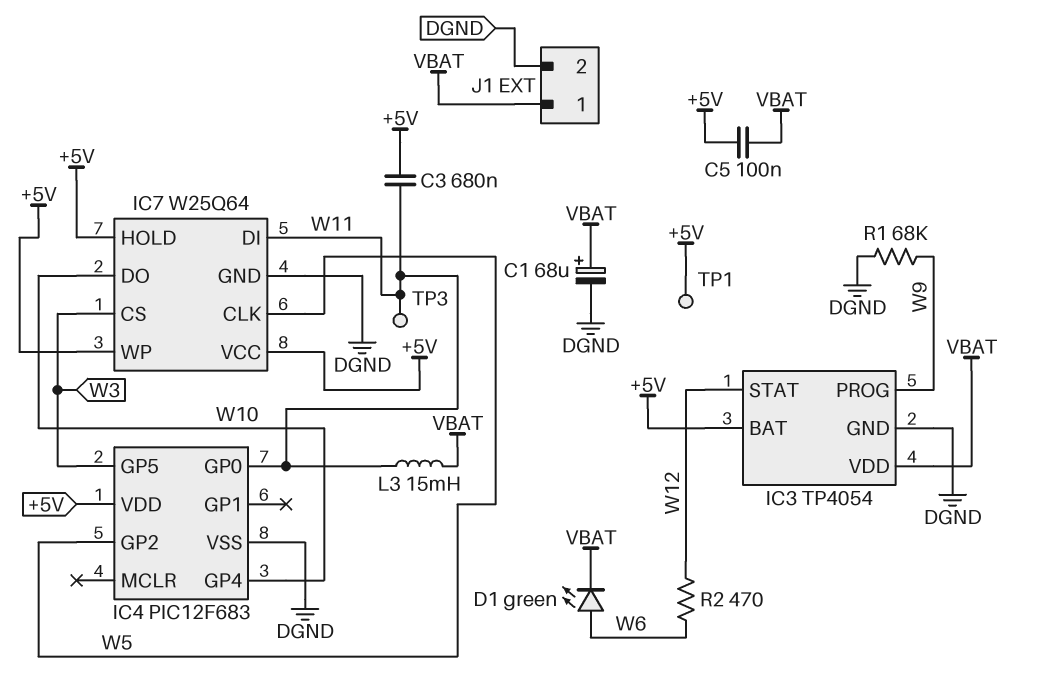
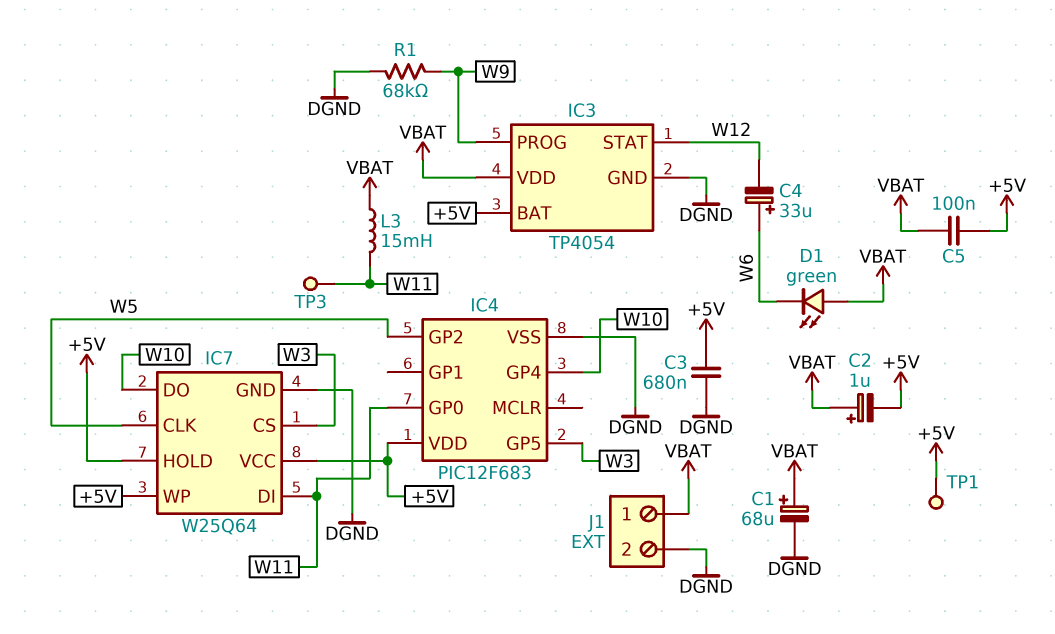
C2: none -> 1uF (plus VBAT, minus +5V)
C3: 680nF (+5V, W11) -> 680nF (+5V, DGND)
C4: none -> 33uF (plus W6, minus W12)
D1: LED green (A W6, K VBAT) -> LED green (A VBAT, K W6)
R2: 470 (W6, W12) -> none

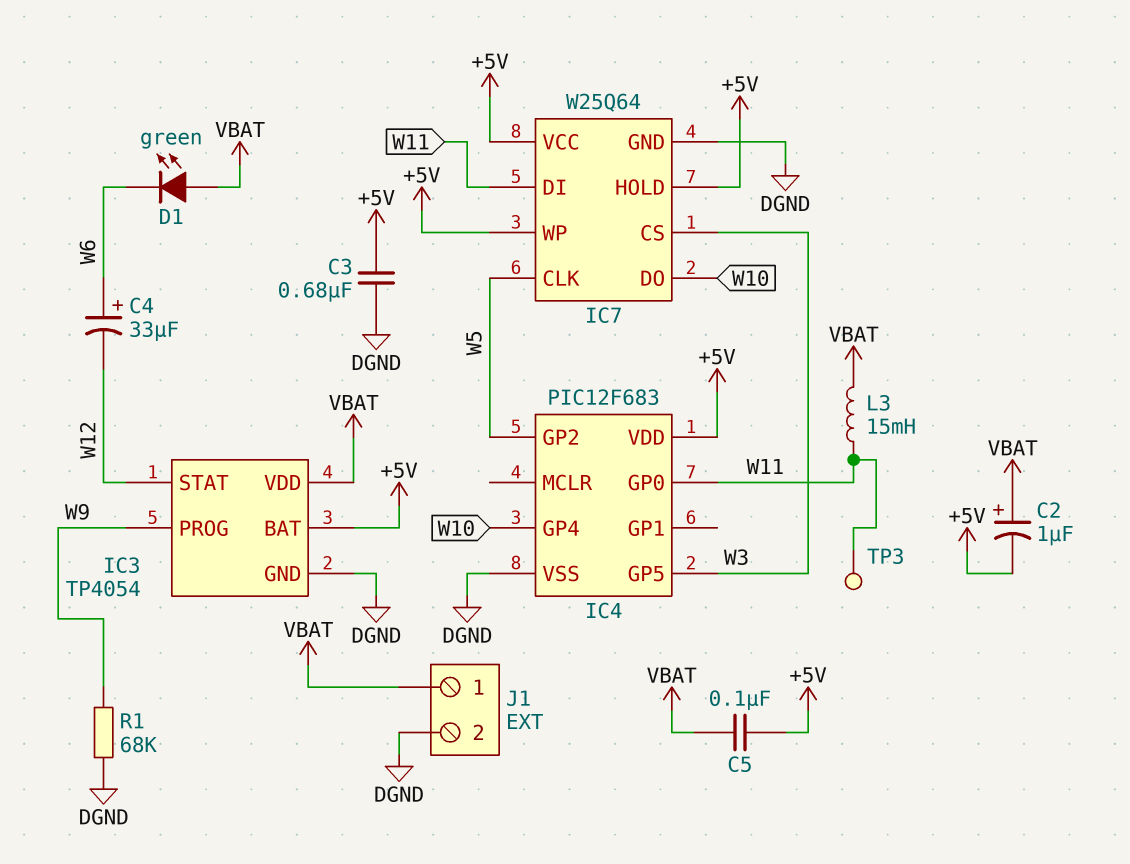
C1: 68uF (plus VBAT, minus DGND) -> none
TP1: test point (+5V) -> none

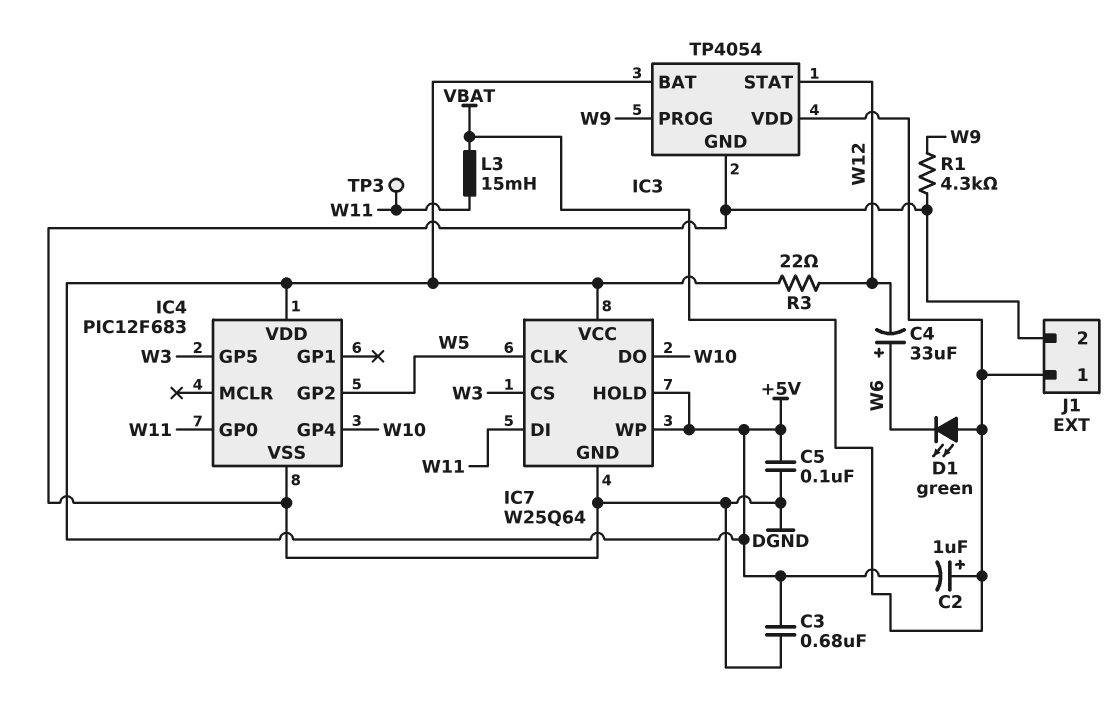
C5: 100nF (+5V, VBAT) -> 100nF (+5V, DGND)
R1: 68k (DGND, W9) -> 4.3k (DGND, W9)
R3: none -> 22 (+5V, W12)

